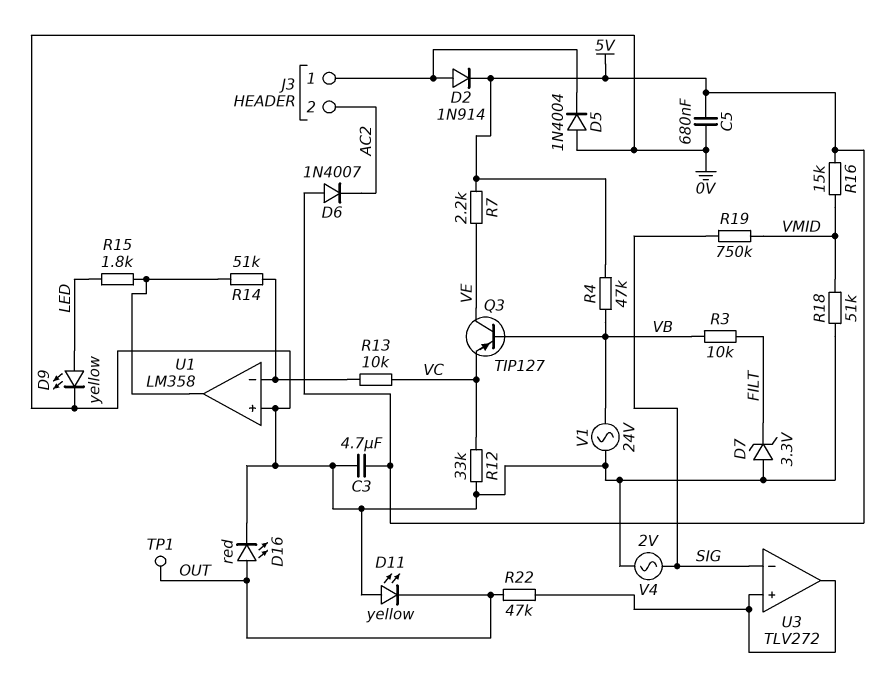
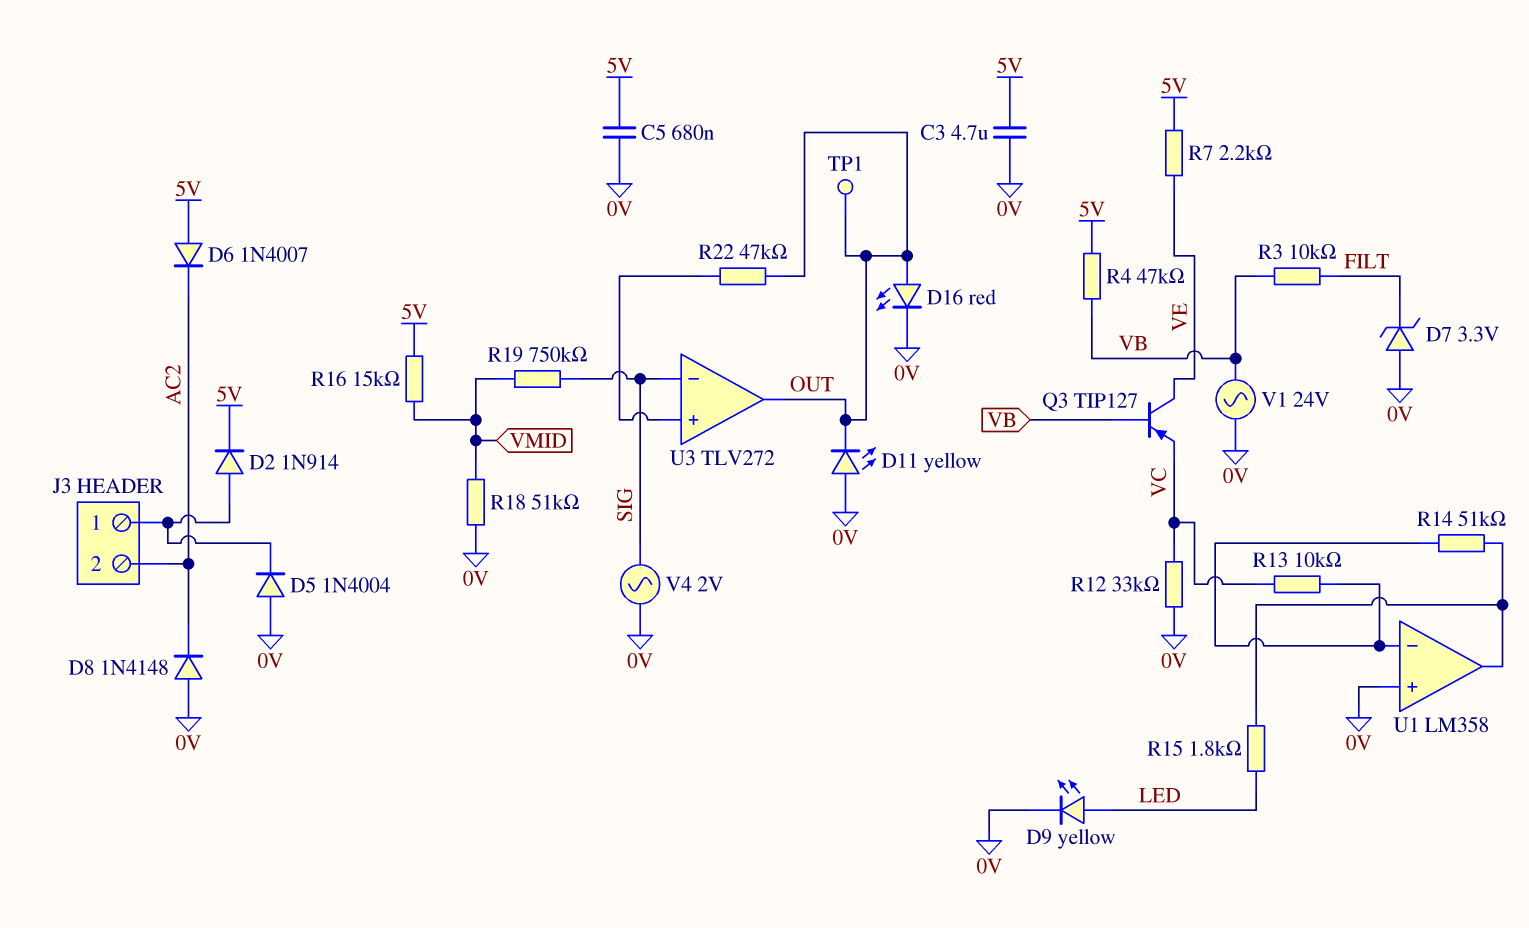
D8: none -> diode 1N4148 (A 0V, K AC2)
U3 pin out: U3/in+ -> OUT

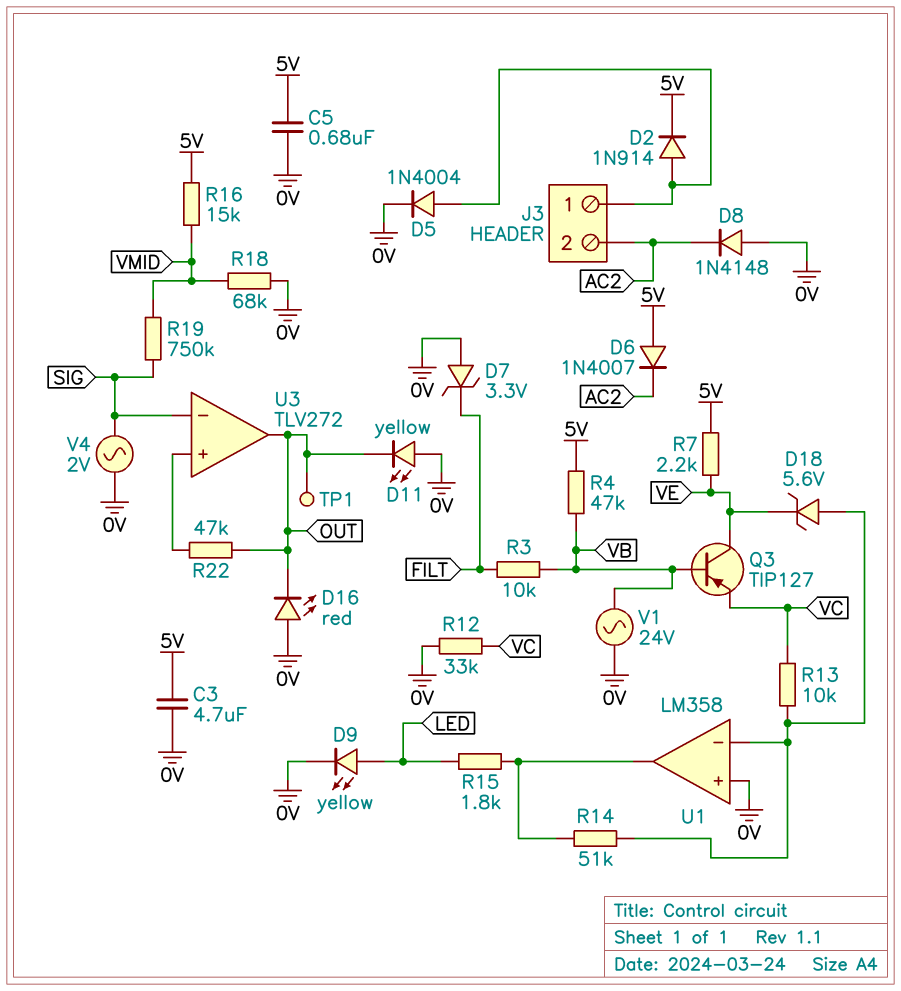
D5: diode 1N4004 (A 0V, K J3/1) -> diode 1N4004 (A J3/1, K 0V)
D16: LED red (A OUT, K 0V) -> LED red (A 0V, K OUT)
D18: none -> zener 5.6V (A U1/in-, K VE)
R18: 51k (0V, VMID) -> 68k (0V, VMID)

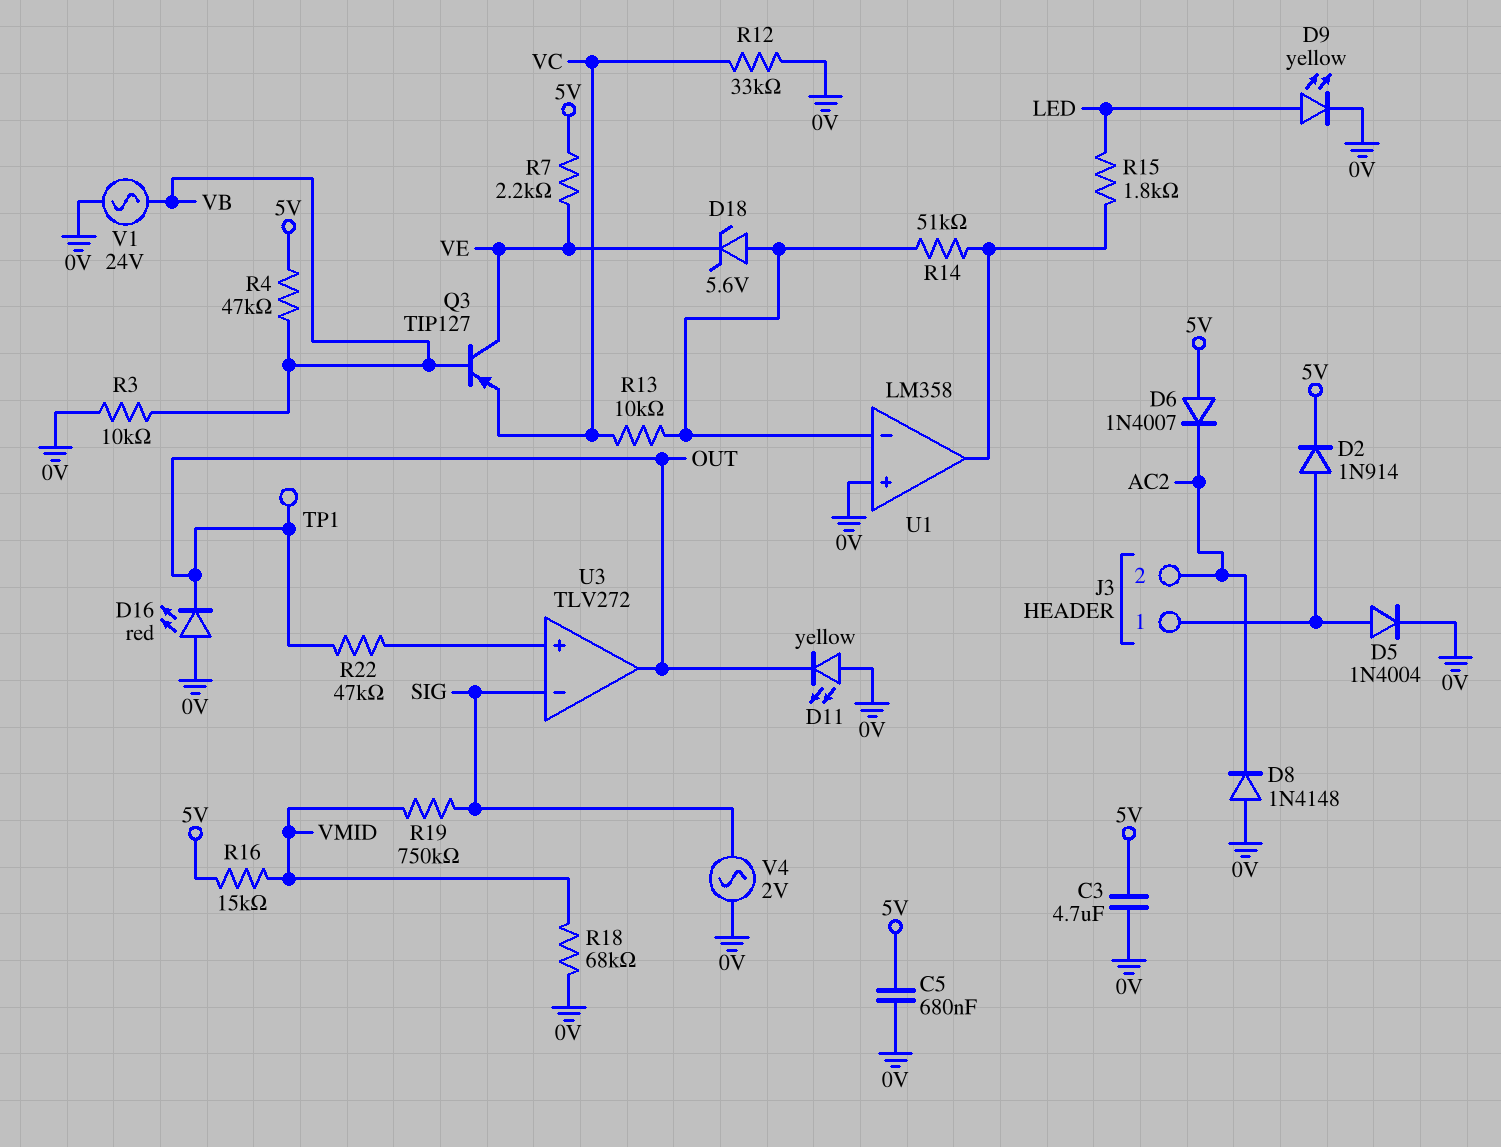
D7: zener 3.3V (A 0V, K FILT) -> none
R3: 10k (FILT, VB) -> 10k (0V, VB)

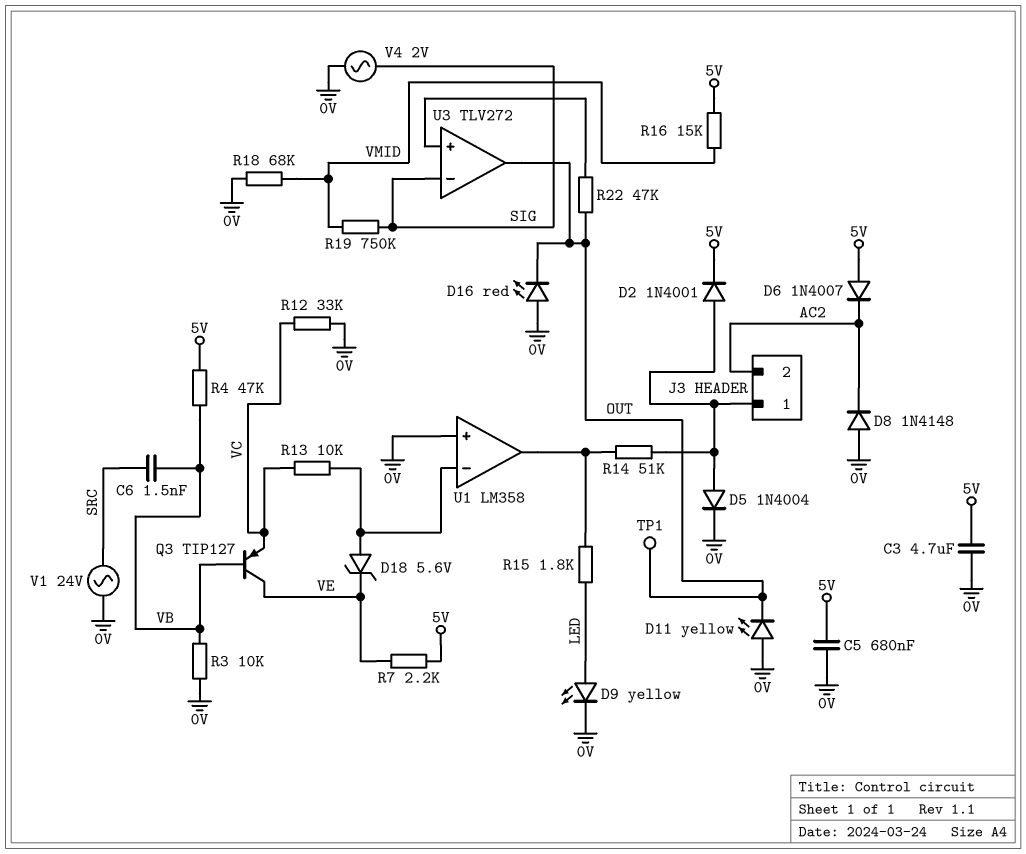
C6: none -> 1.5nF (SRC, VB)
D2: diode 1N914 (A J3/1, K 5V) -> diode 1N4001 (A J3/1, K 5V)
R14: 51k (U1/in-, U1/out) -> 51k (J3/1, U1/out)
V1: AC 24V (0V, VB) -> AC 24V (0V, SRC)

